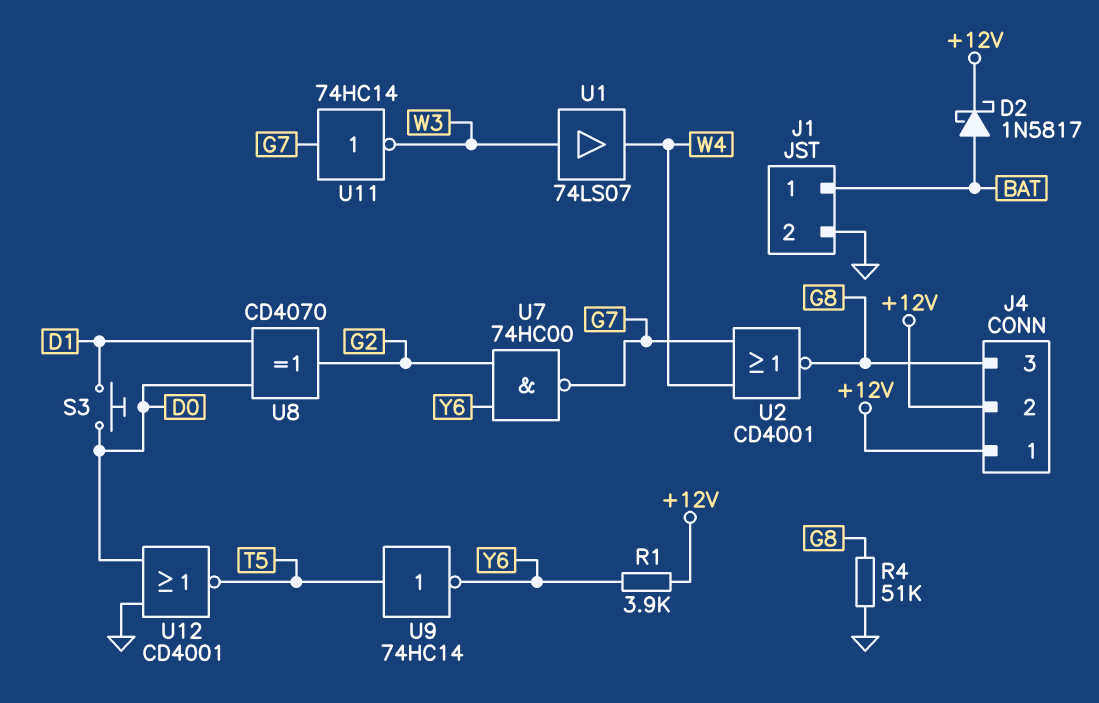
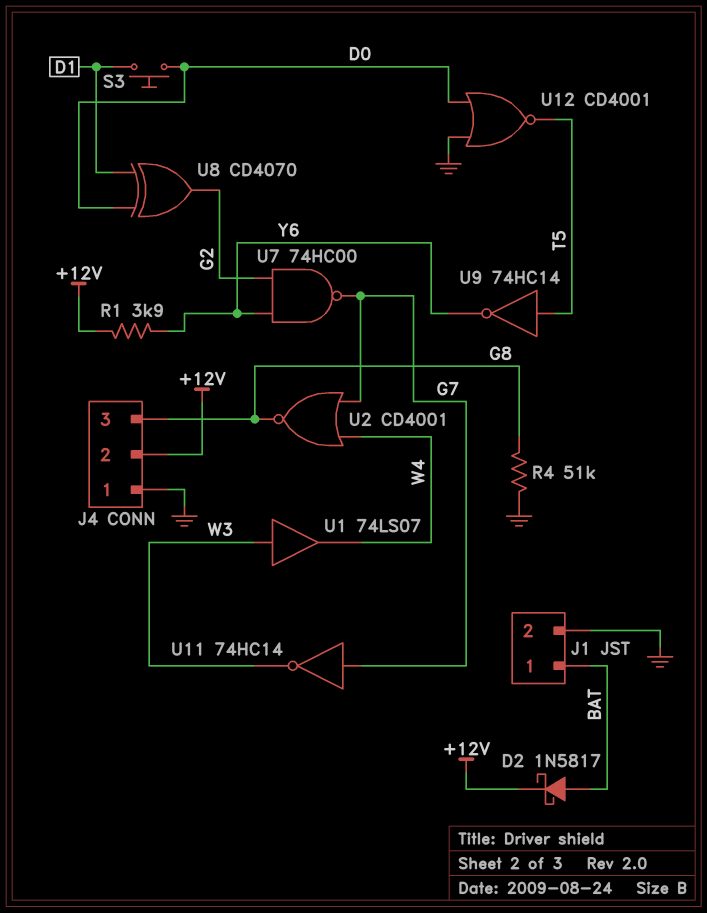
J4 pin 1: +12V -> GND

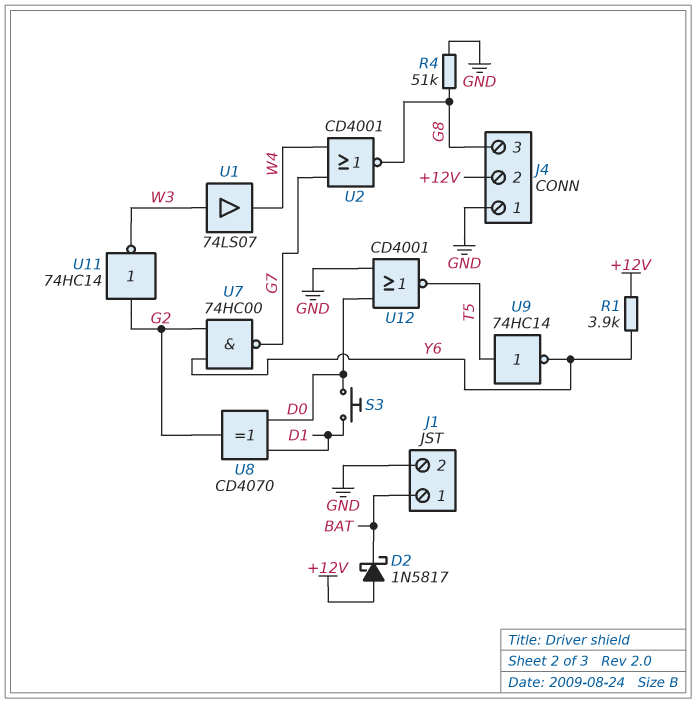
D2: schottky 1N5817 (A BAT, K +12V) -> schottky 1N5817 (A +12V, K BAT)
U11: NOT 74HC14 (in G7, out W3) -> NOT 74HC14 (in G2, out W3)

